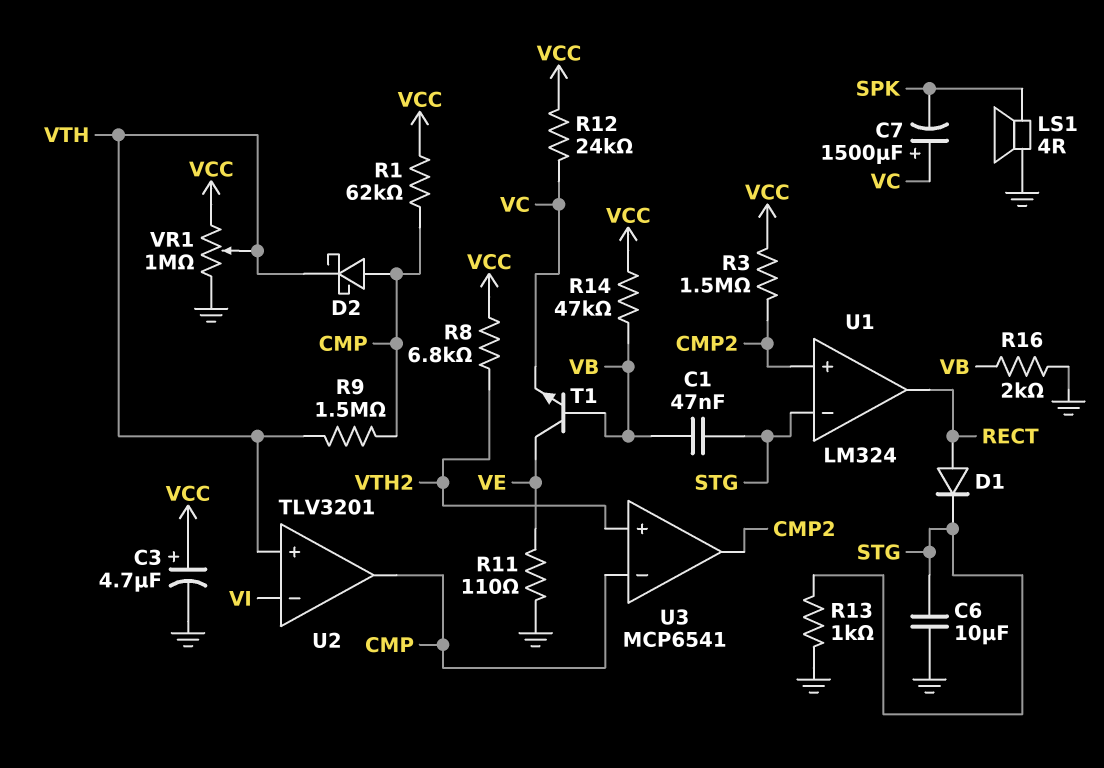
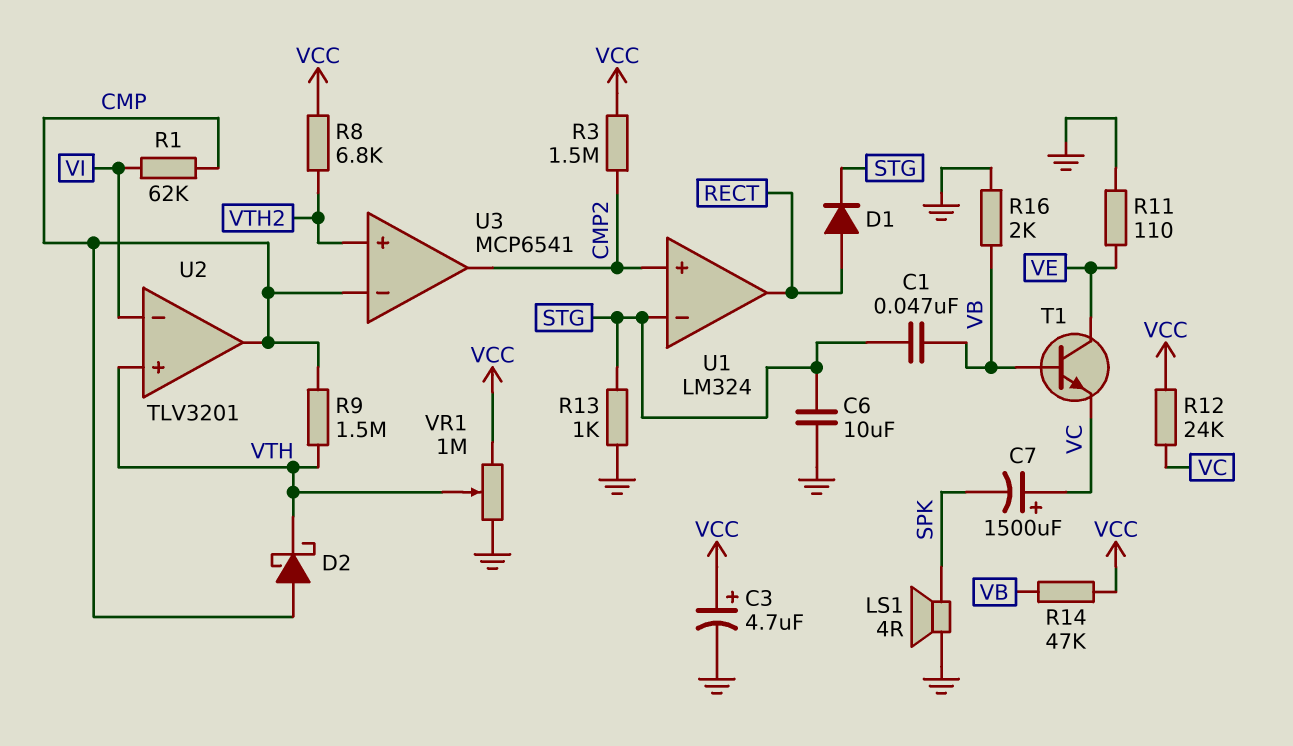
R1: 62k (CMP, VCC) -> 62k (CMP, VI)

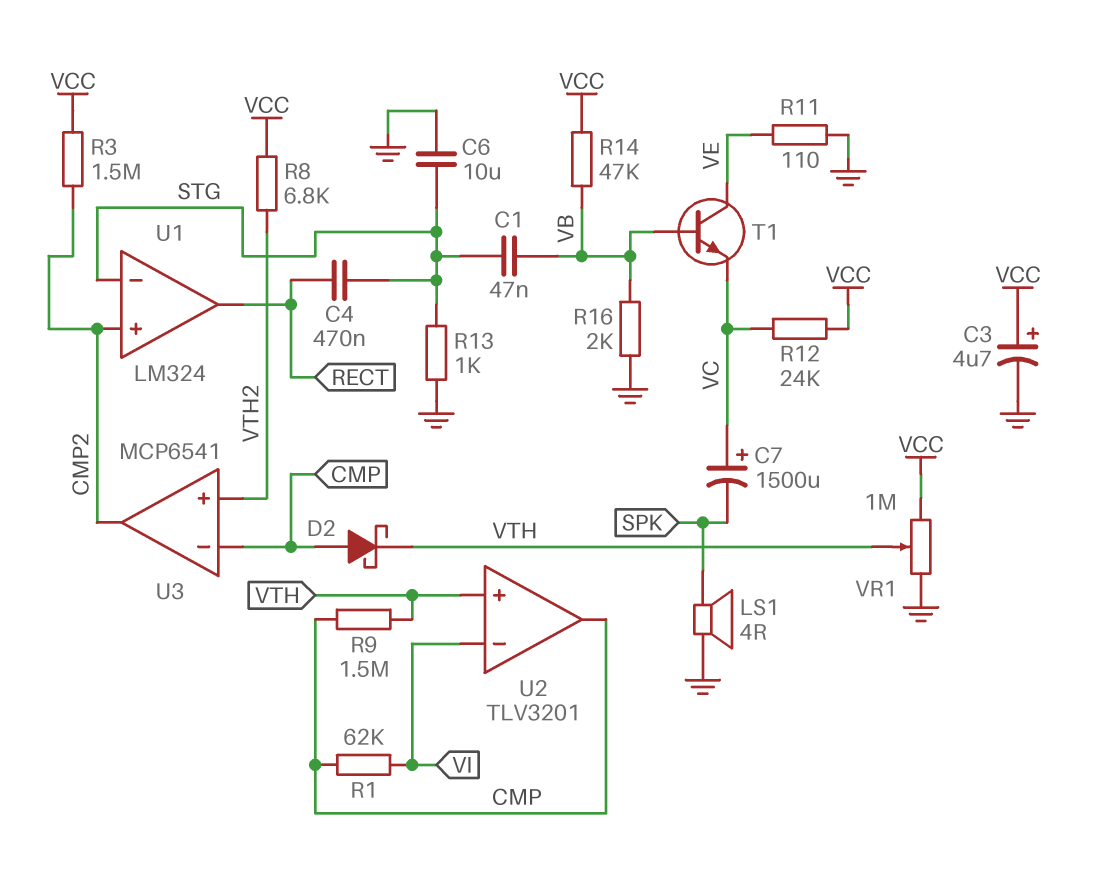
C4: none -> 470nF (RECT, STG)
D1: diode (A RECT, K STG) -> none

